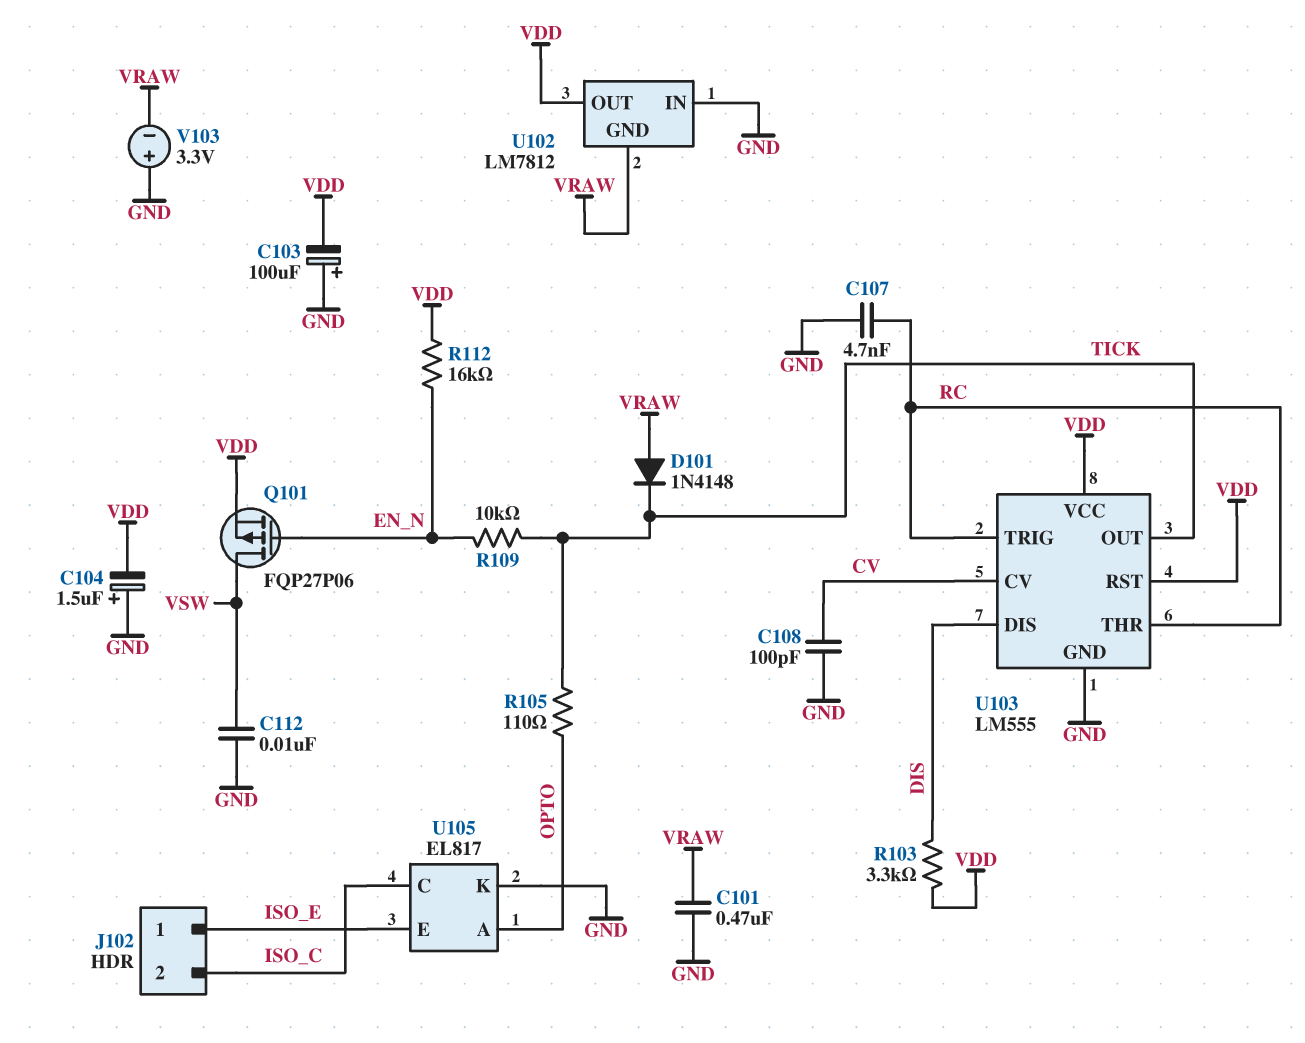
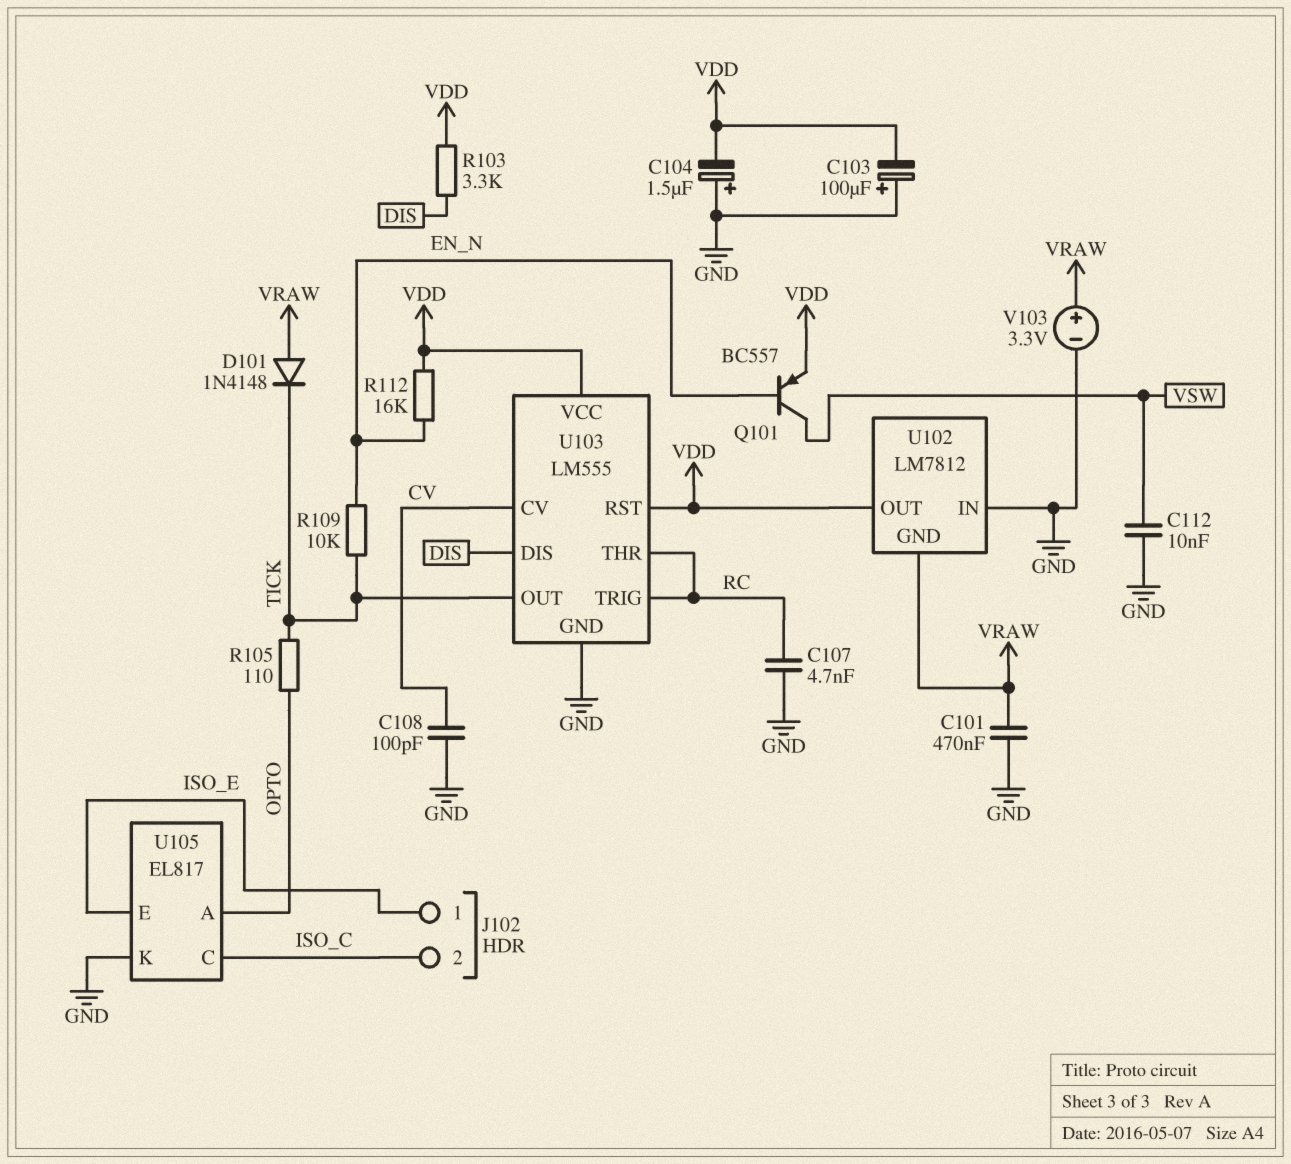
Q101: PMOS FQP27P06 (G EN_N, D VSW, S VDD) -> PNP BC557 (B EN_N, C VSW, E VDD)
V103: 3.3V (plus GND, minus VRAW) -> 3.3V (plus VRAW, minus GND)

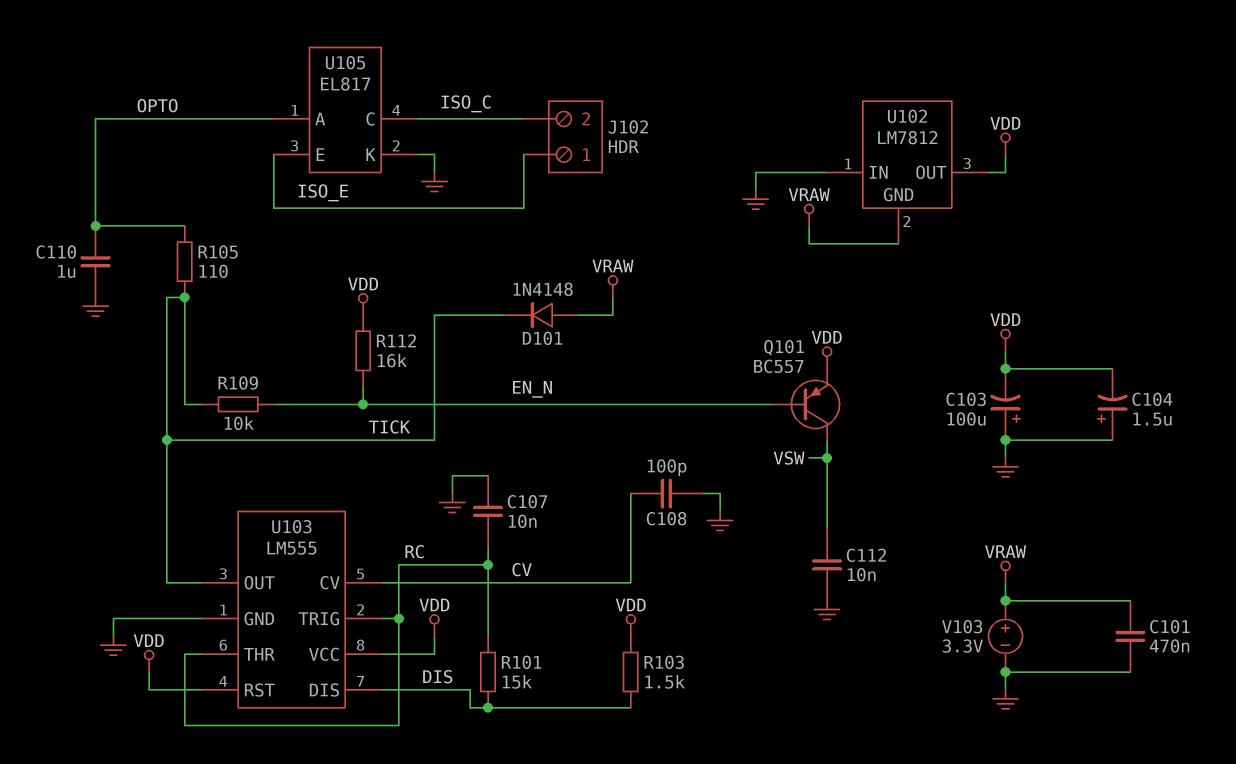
C107: 4.7nF (GND, RC) -> 10nF (GND, RC)
C110: none -> 1uF (GND, OPTO)
R101: none -> 15k (DIS, RC)
R103: 3.3k (DIS, VDD) -> 1.5k (DIS, VDD)

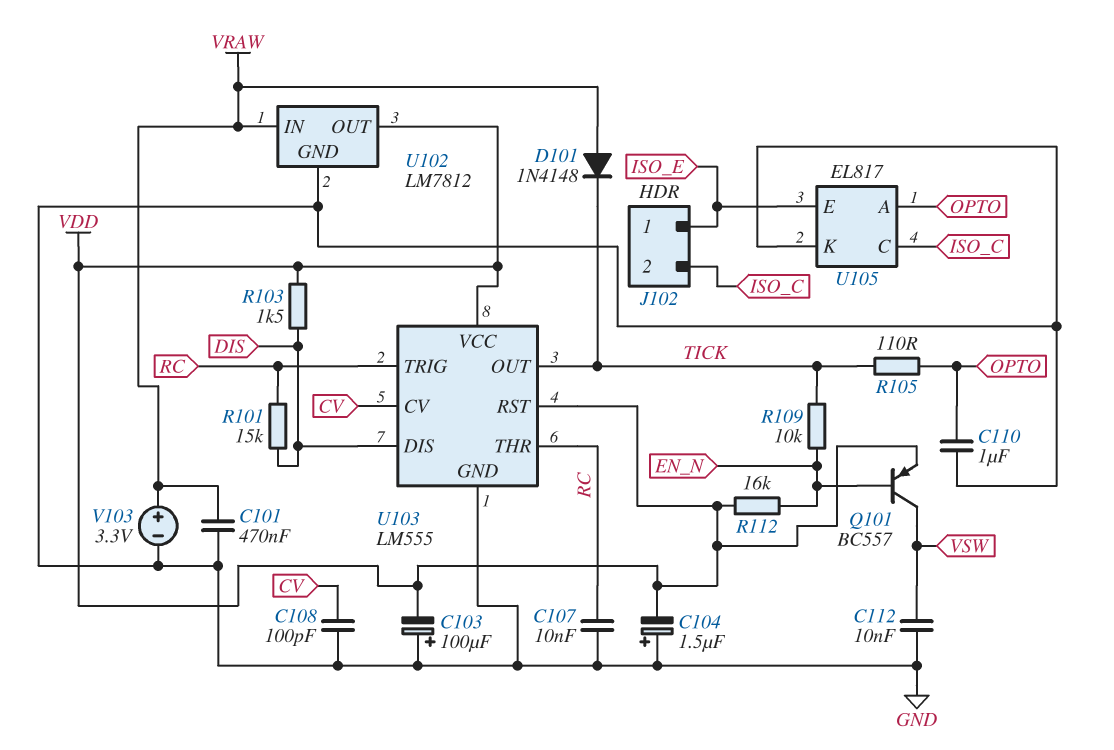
U102 pin GND: VRAW -> GND
U102 pin IN: GND -> VRAW

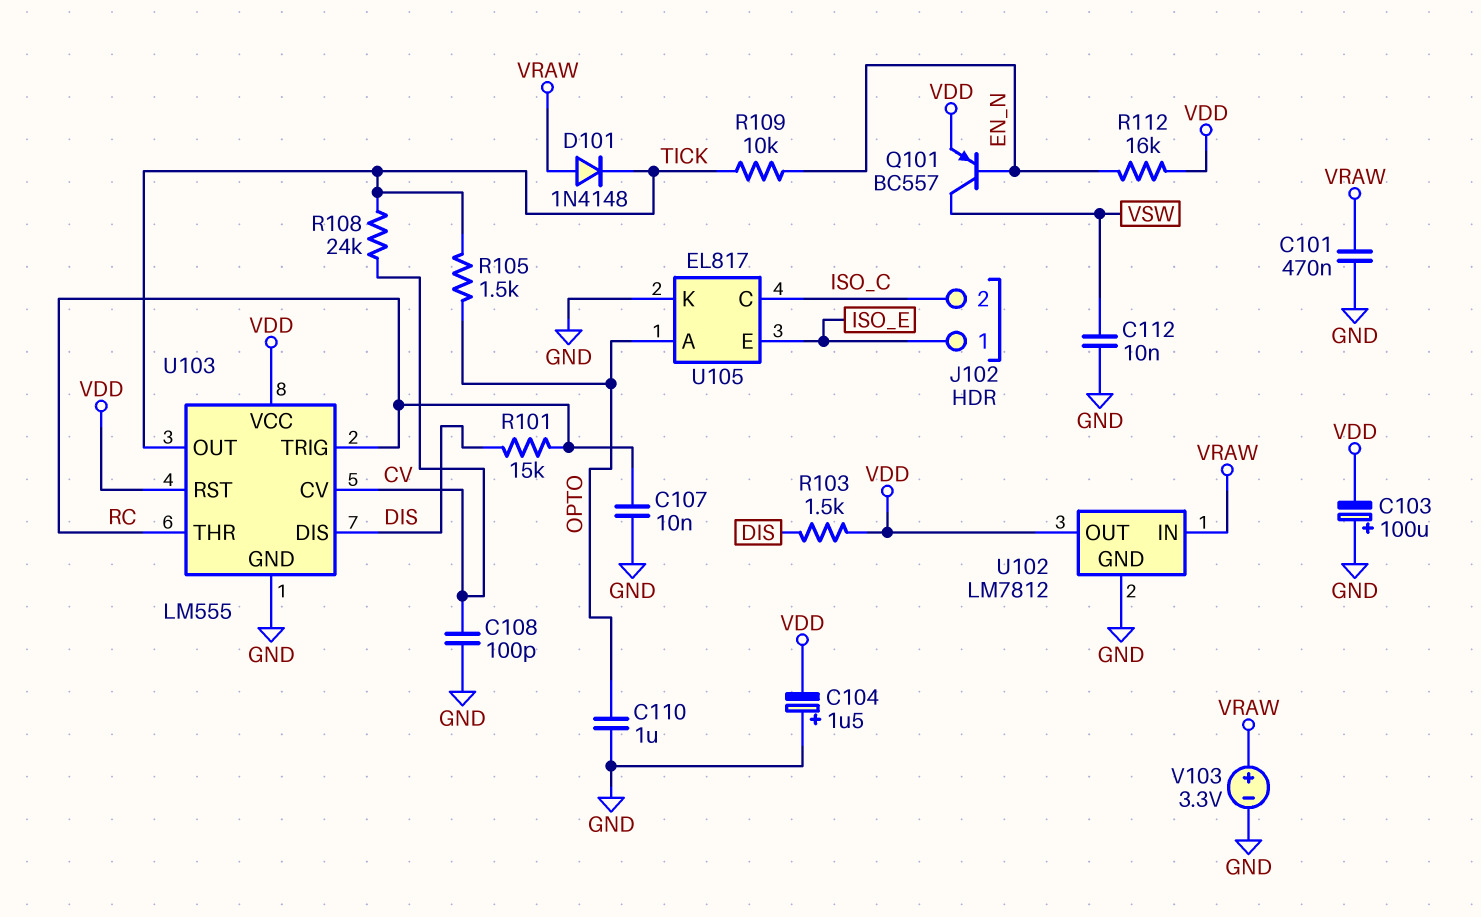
R105: 110 (OPTO, TICK) -> 1.5k (OPTO, TICK)
R108: none -> 24k (CV, TICK)

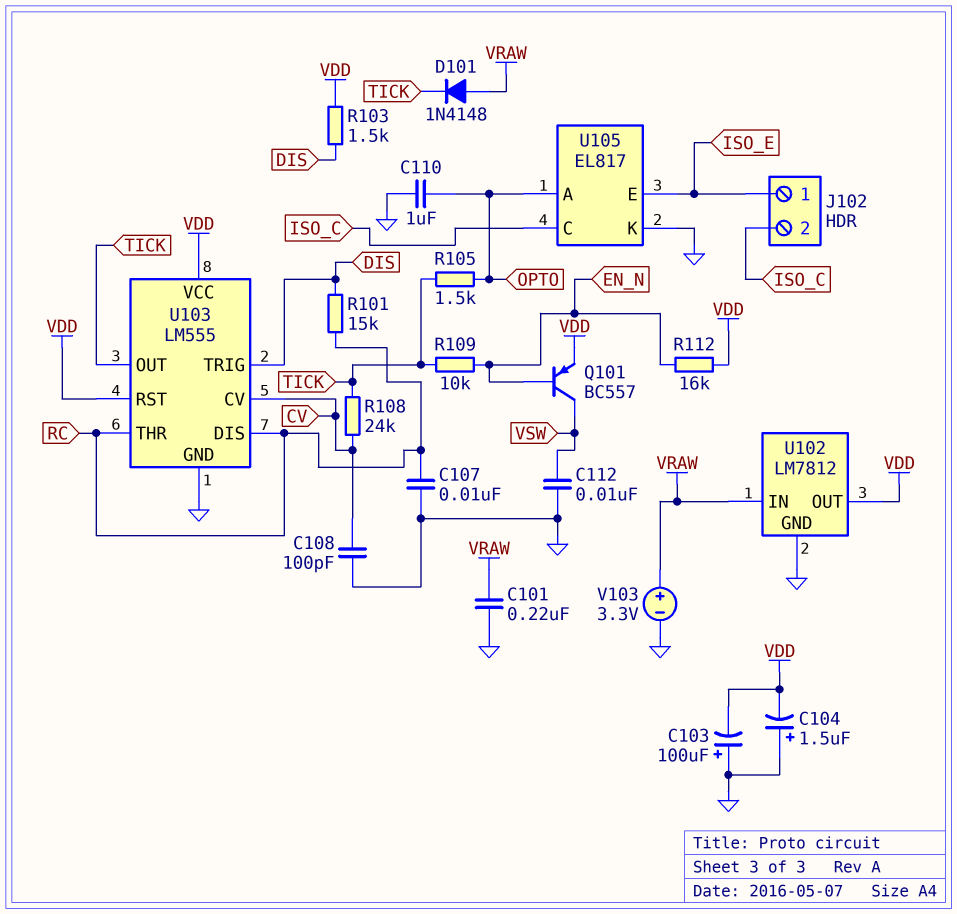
C101: 470nF (GND, VRAW) -> 220nF (GND, VRAW)
U103 pin DIS: DIS -> RC
U103 pin TRIG: RC -> DIS

